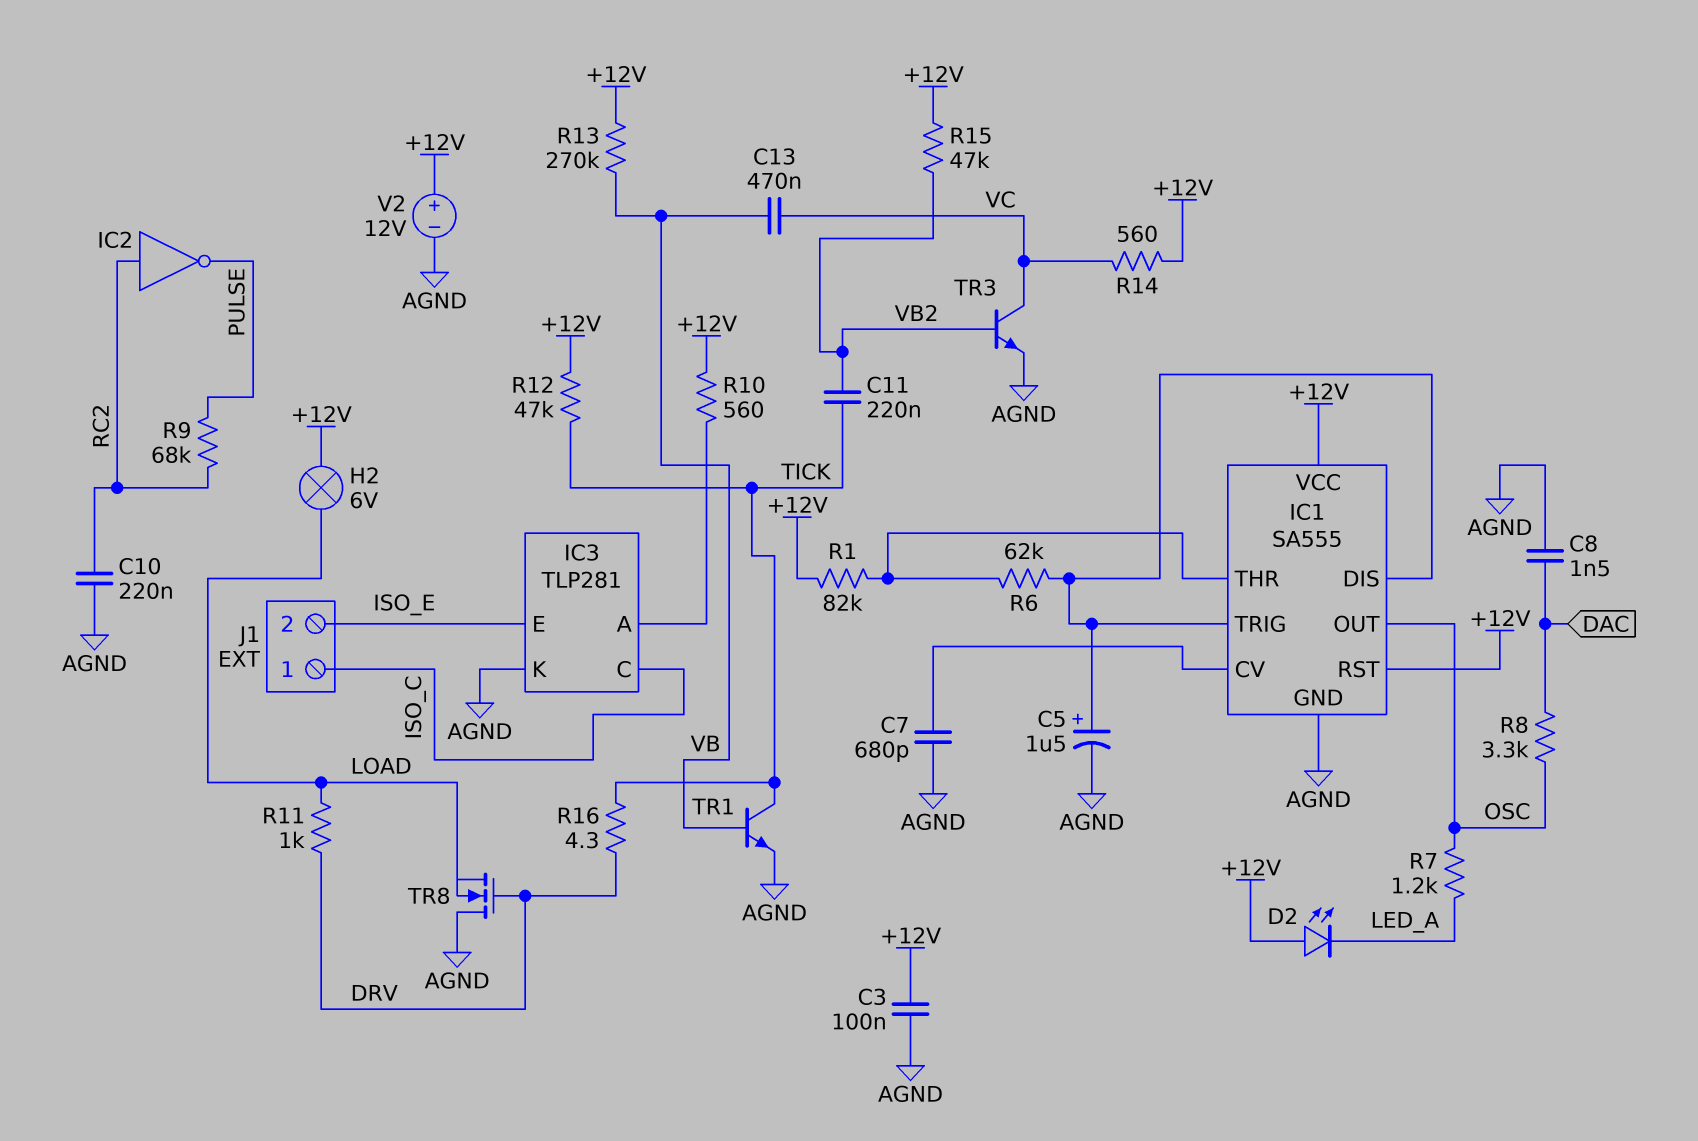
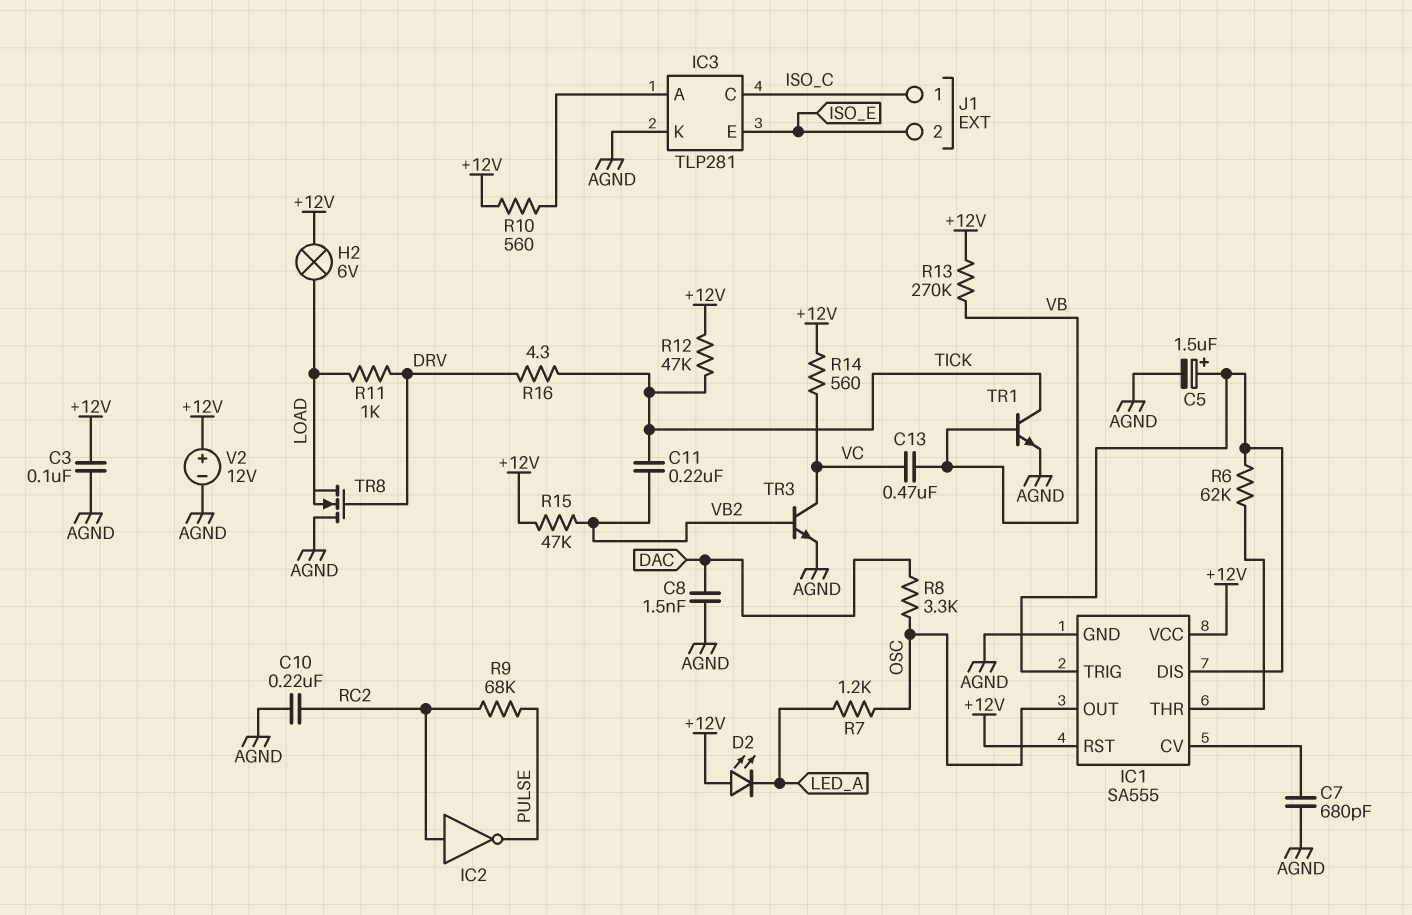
R1: 82k (+12V, IC1/THR) -> none

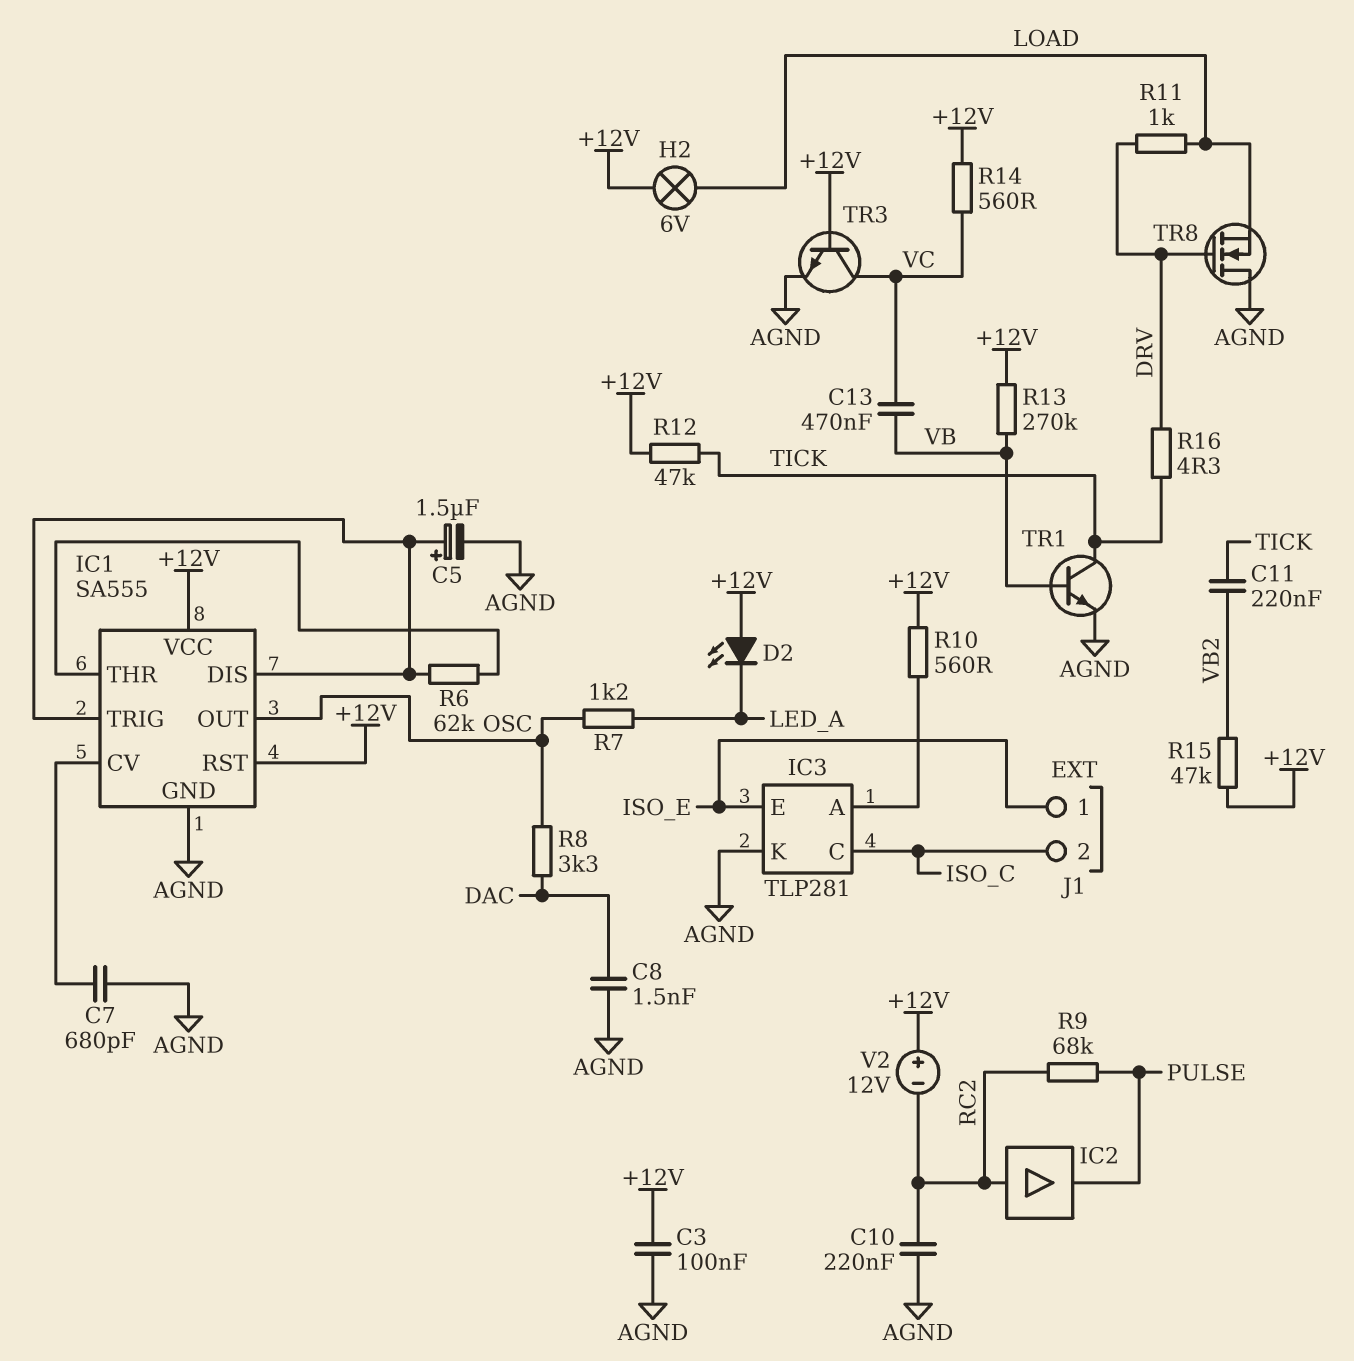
IC2: NOT (in RC2, out PULSE) -> buffer (in RC2, out PULSE)
J1 pin 1: ISO_C -> ISO_E
J1 pin 2: ISO_E -> ISO_C
TR3: NPN (B VB2, C VC, E AGND) -> NPN (B +12V, C VC, E AGND)
V2: 12V (plus +12V, minus AGND) -> 12V (plus +12V, minus RC2)

